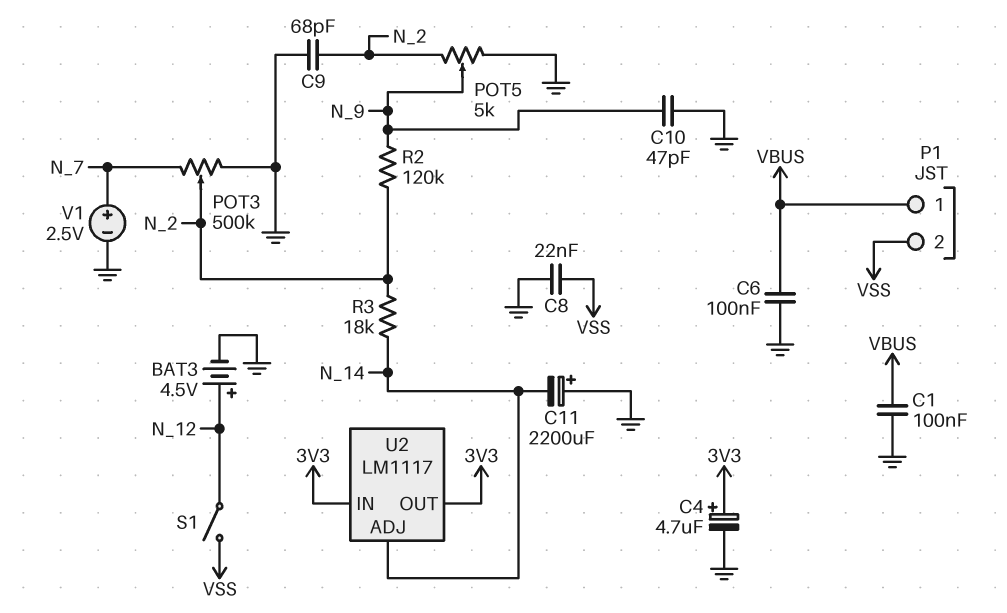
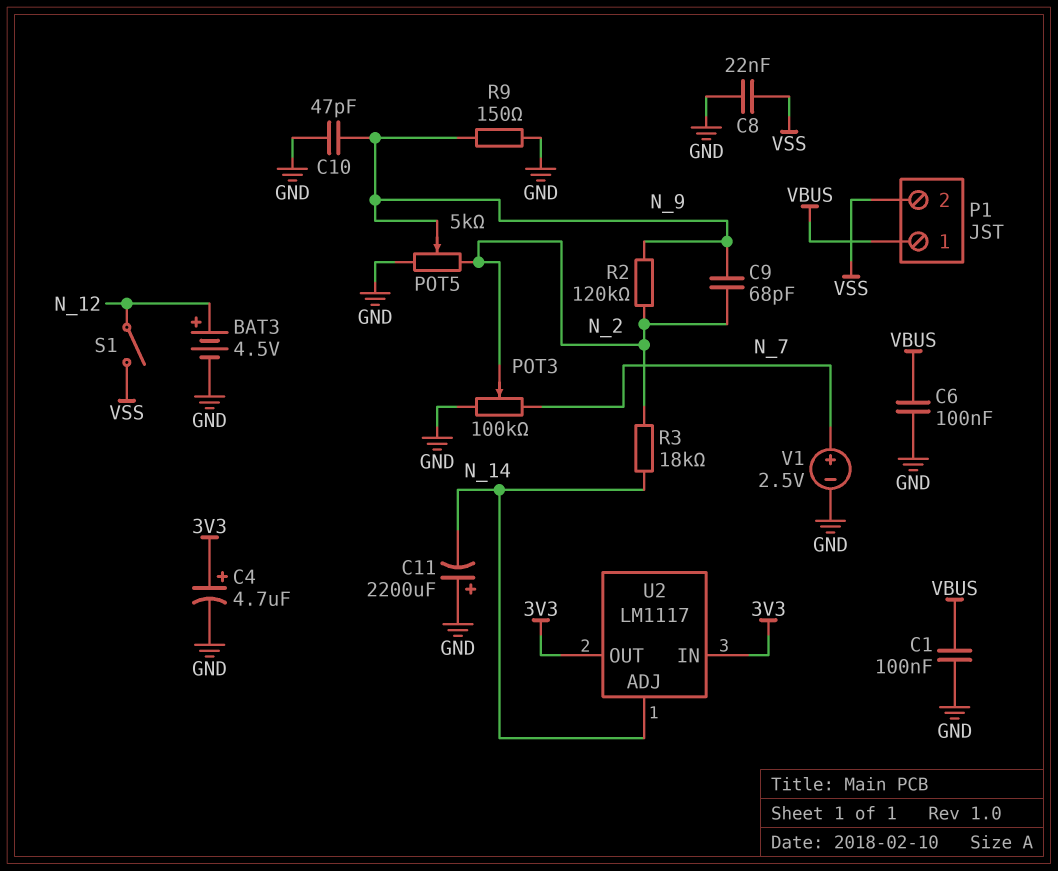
C9: 68pF (GND, N_2) -> 68pF (N_2, N_9)
POT3: 500k (GND, N_7, wiper N_2) -> 100k (GND, N_7, wiper N_2)
R9: none -> 150 (GND, N_9)

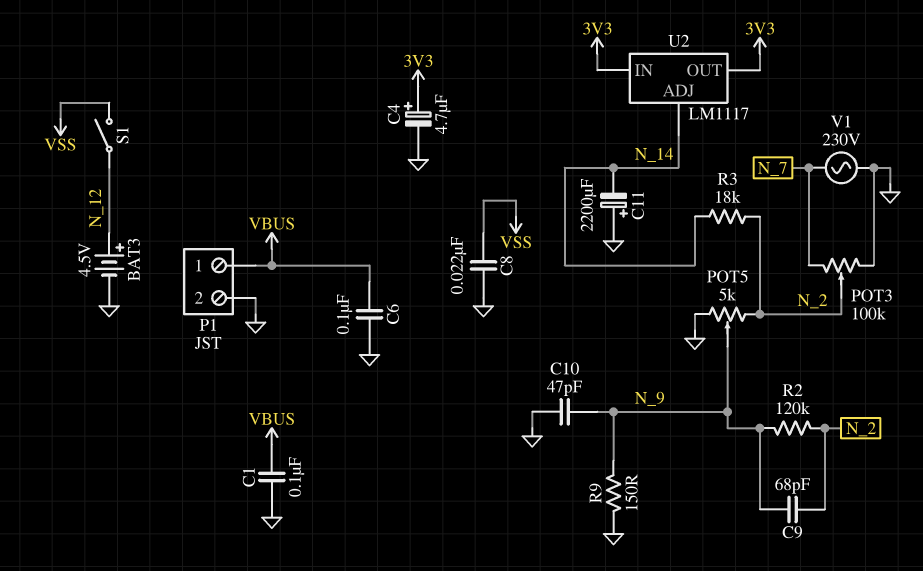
P1 pin 2: VSS -> GND
V1: 2.5V (plus N_7, minus GND) -> AC 230V (GND, N_7)

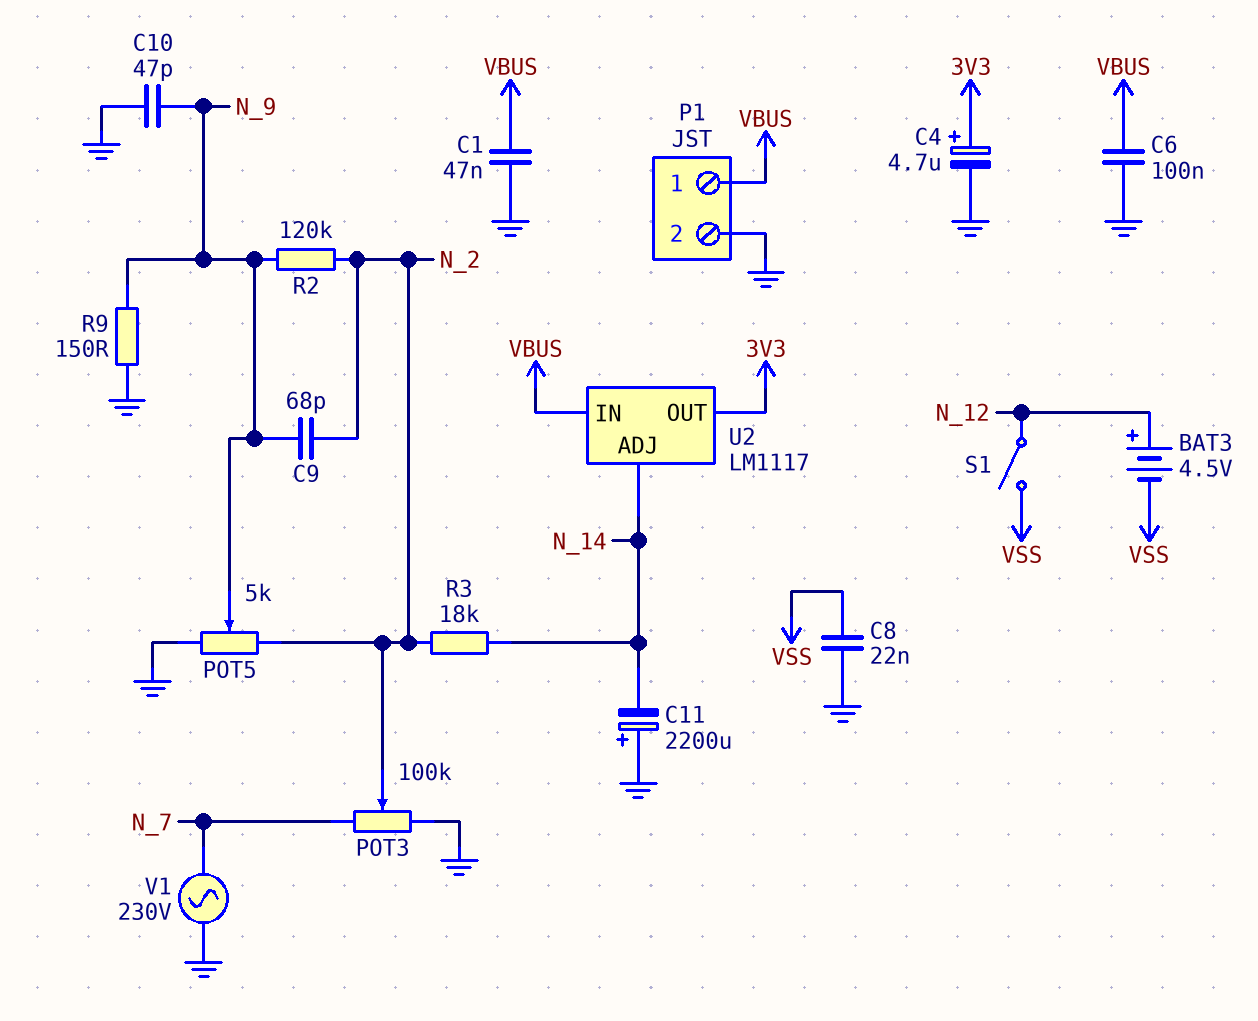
BAT3: 4.5V (plus N_12, minus GND) -> 4.5V (plus N_12, minus VSS)
C1: 100nF (GND, VBUS) -> 47nF (GND, VBUS)
U2 pin IN: 3V3 -> VBUS

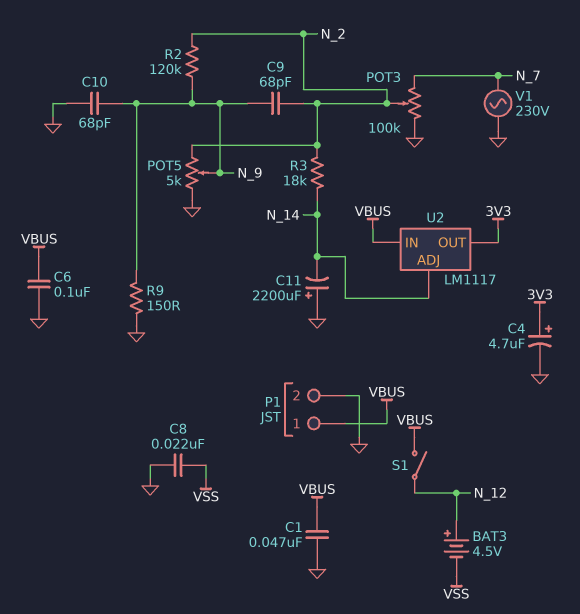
C10: 47pF (GND, N_9) -> 68pF (GND, N_9)
S1: switch (N_12, VSS) -> switch (N_12, VBUS)

